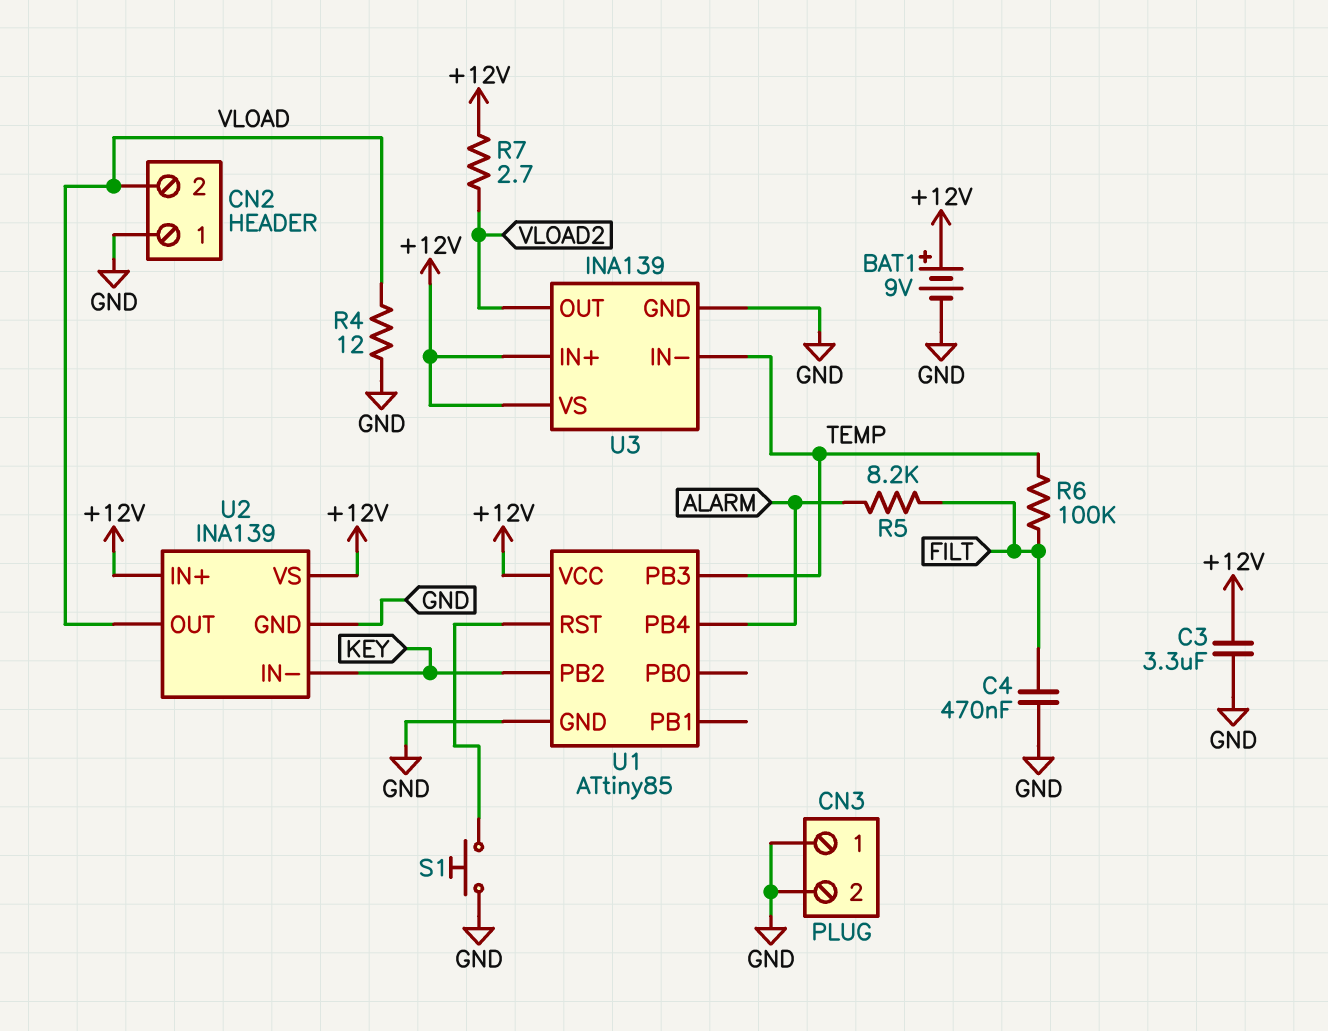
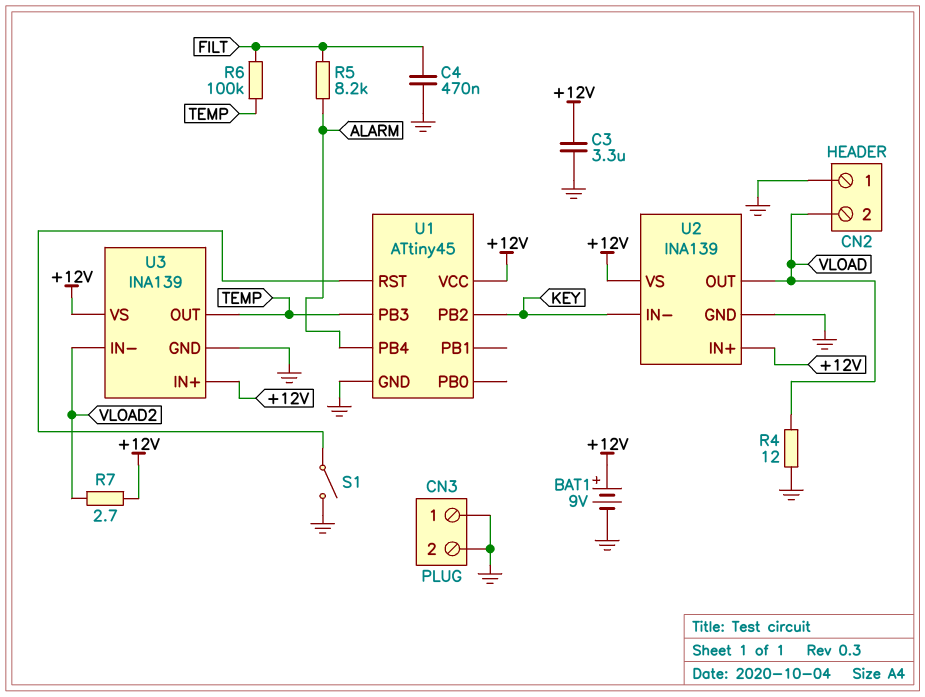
S1: button (GND, U1/RST) -> switch (GND, U1/RST)
U1: ATtiny85 -> ATtiny45
U3 pin IN-: TEMP -> VLOAD2
U3 pin OUT: VLOAD2 -> TEMP

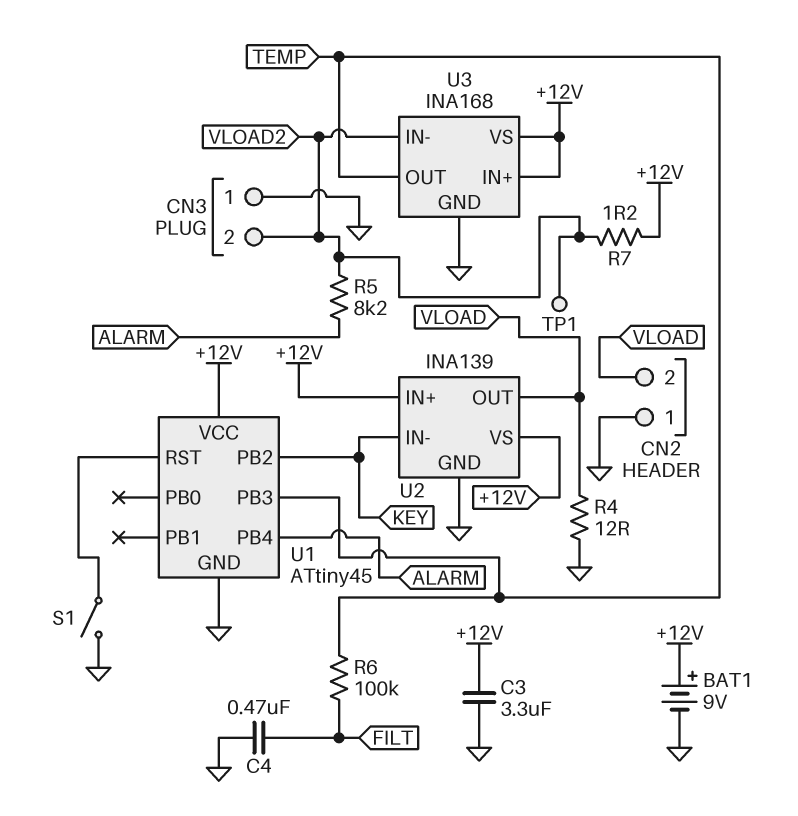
CN3 pin 2: GND -> VLOAD2
R5: 8.2k (ALARM, FILT) -> 8.2k (ALARM, VLOAD2)
R7: 2.7 (+12V, VLOAD2) -> 1.2 (+12V, VLOAD2)
TP1: none -> test point (VLOAD2)
U3: INA139 -> INA168

